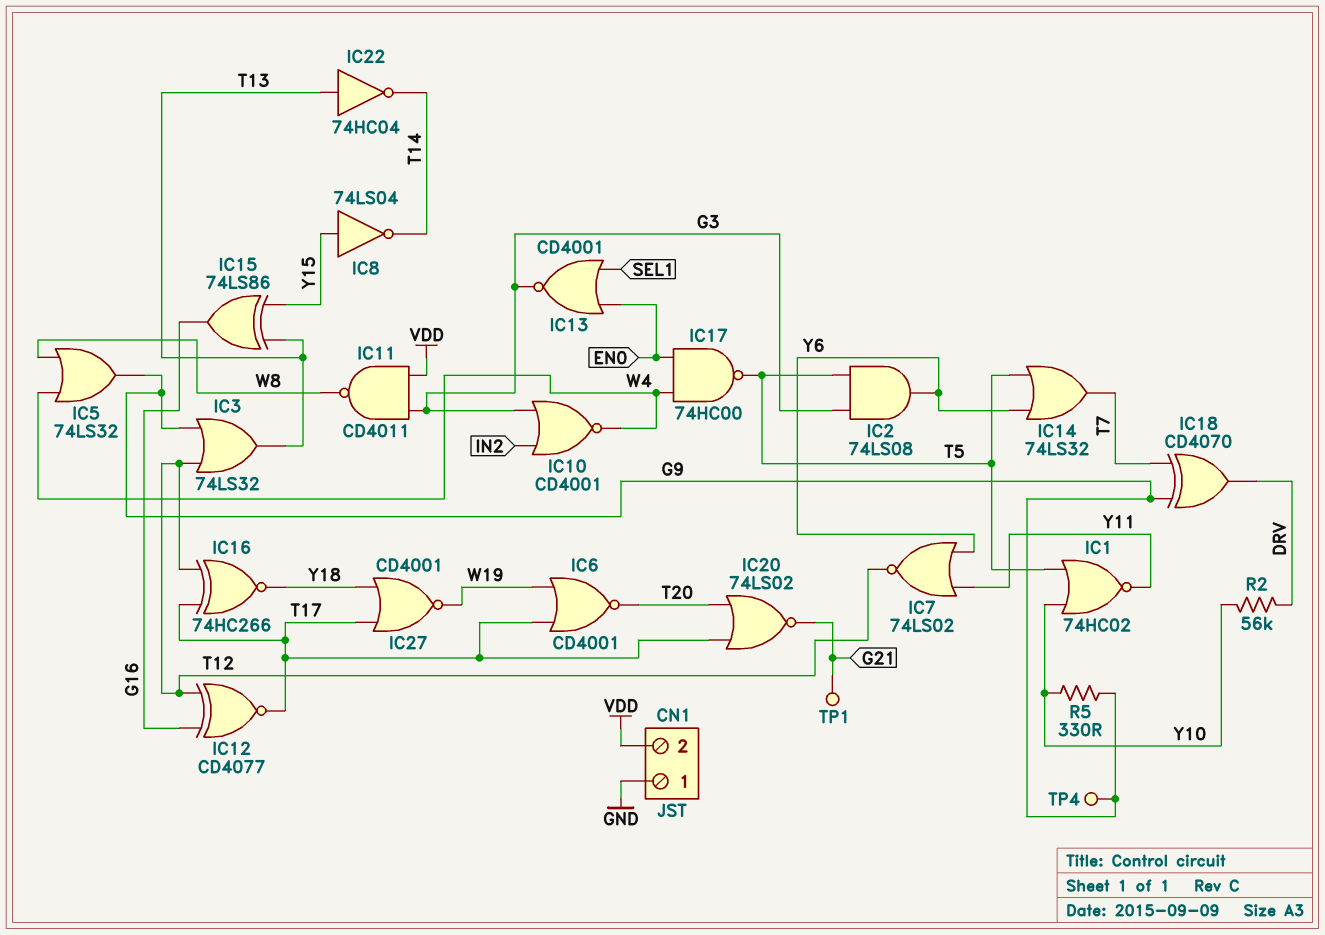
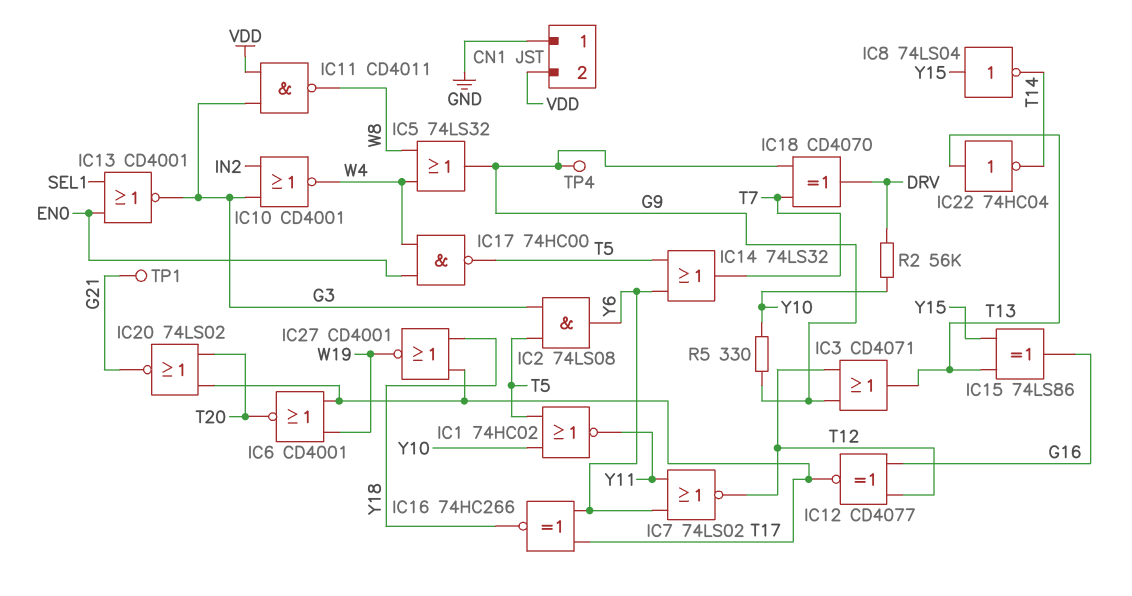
IC3: OR 74LS32 (in G9, in T12, out T13) -> OR CD4071 (in G9, in T12, out T13)
IC16: XNOR 74HC266 (in T12, in T17, out Y18) -> XNOR 74HC266 (in T17, in Y6, out Y18)

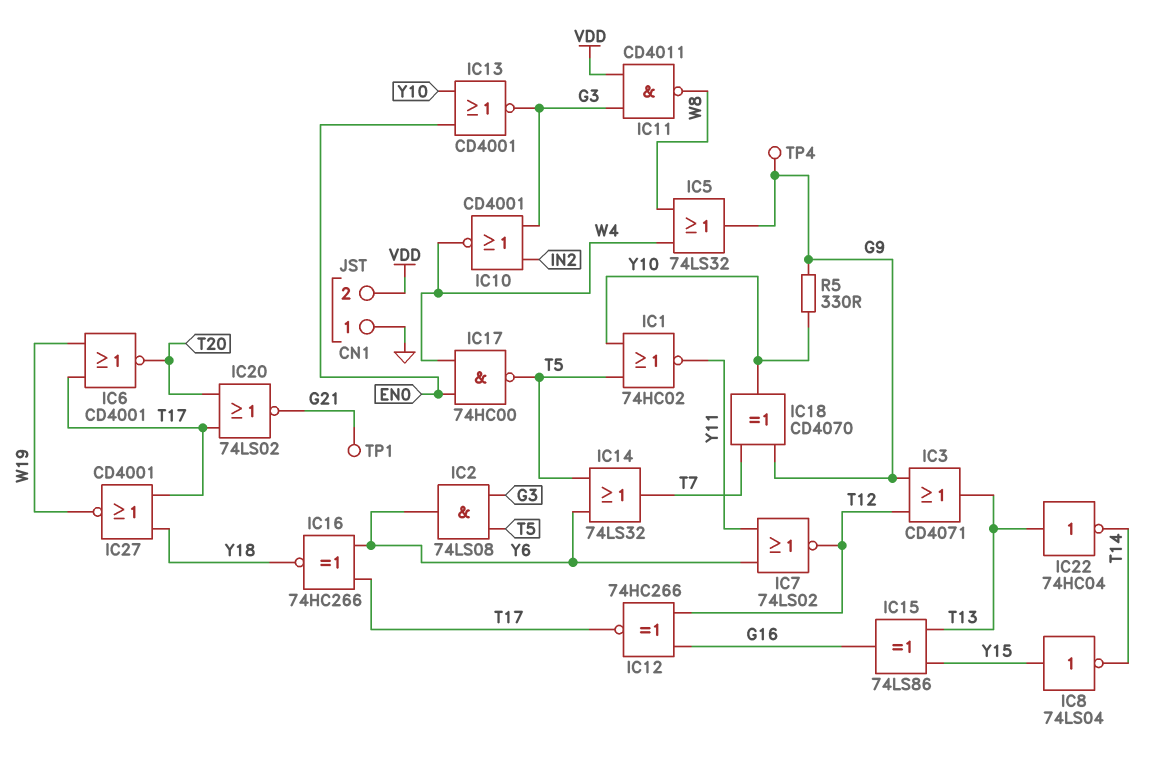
IC12: XNOR CD4077 (in G16, in T12, out T17) -> XNOR 74HC266 (in G16, in T12, out T17)
IC13: NOR CD4001 (in EN0, in SEL1, out G3) -> NOR CD4001 (in EN0, in Y10, out G3)
IC18: XOR CD4070 (in G9, in T7, out DRV) -> XOR CD4070 (in G9, in T7, out Y10)
R2: 56k (DRV, Y10) -> none

